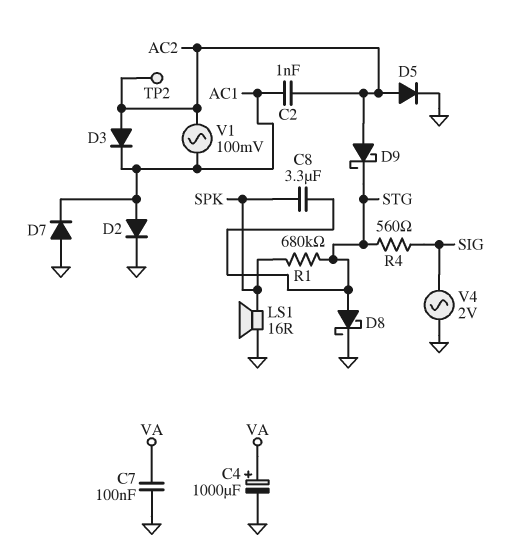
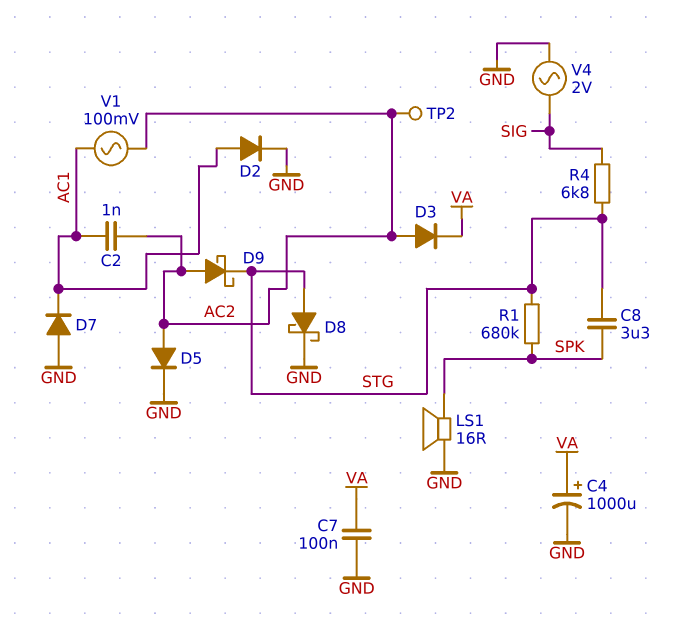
D3: diode (A AC2, K AC1) -> diode (A AC2, K VA)
R4: 560 (SIG, STG) -> 6.8k (SIG, STG)

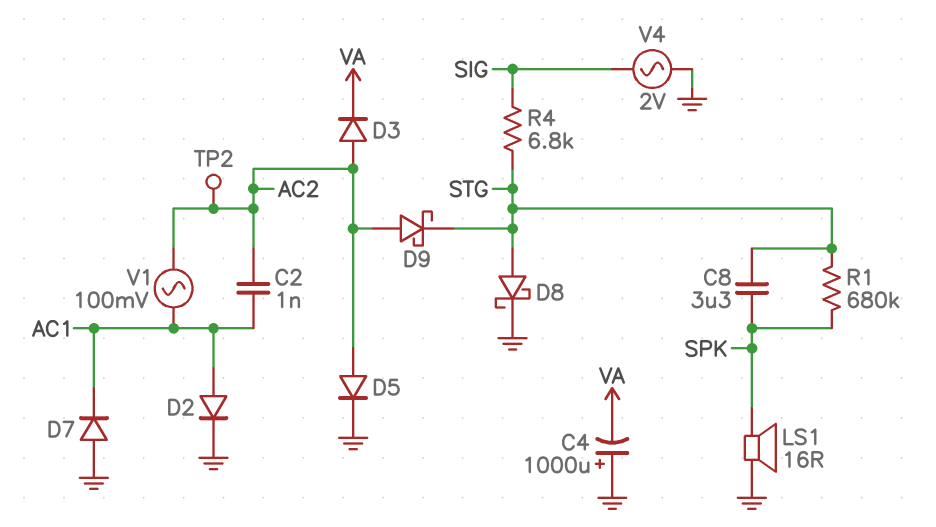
C4: 1000uF (plus VA, minus GND) -> 1000uF (plus GND, minus VA)
C7: 100nF (GND, VA) -> none

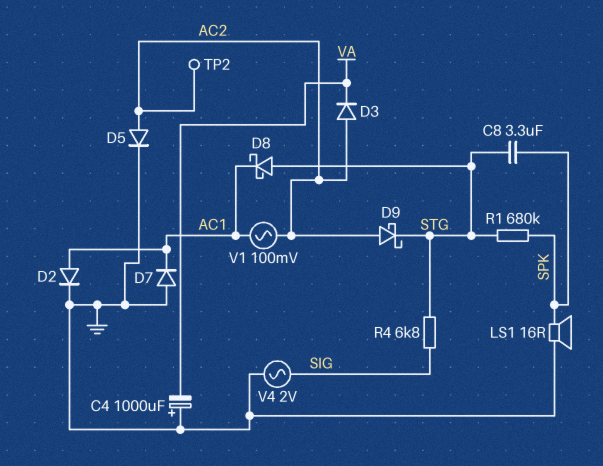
C2: 1nF (AC1, AC2) -> none
D8: schottky (A STG, K GND) -> schottky (A STG, K AC1)

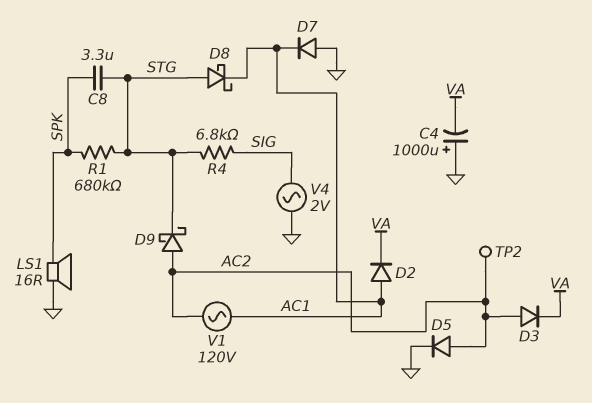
D2: diode (A AC1, K GND) -> diode (A AC1, K VA)
V1: AC 100mV (AC1, AC2) -> AC 120V (AC1, AC2)

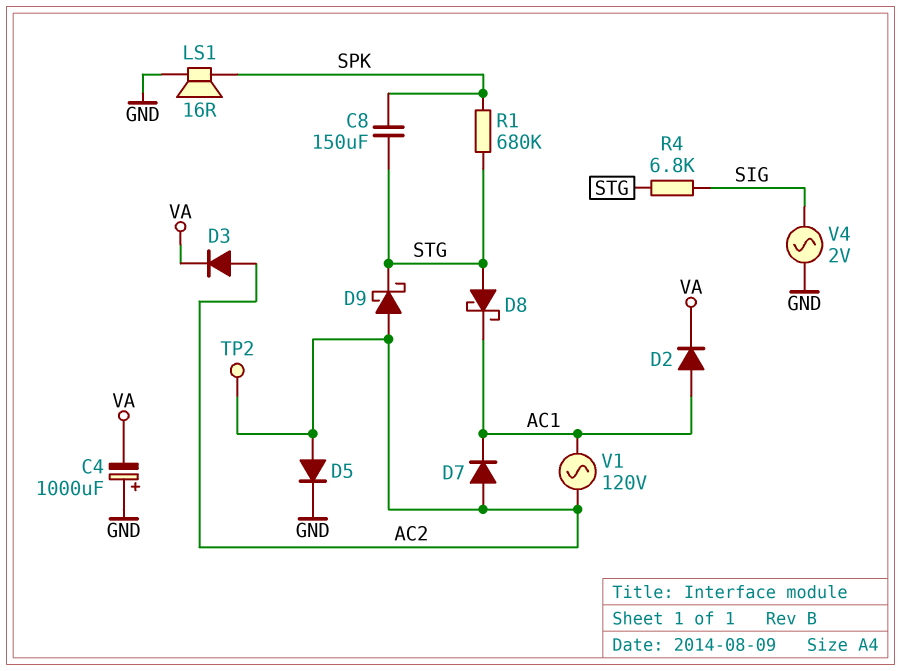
C8: 3.3uF (SPK, STG) -> 150uF (SPK, STG)
D7: diode (A GND, K AC1) -> diode (A AC2, K AC1)

